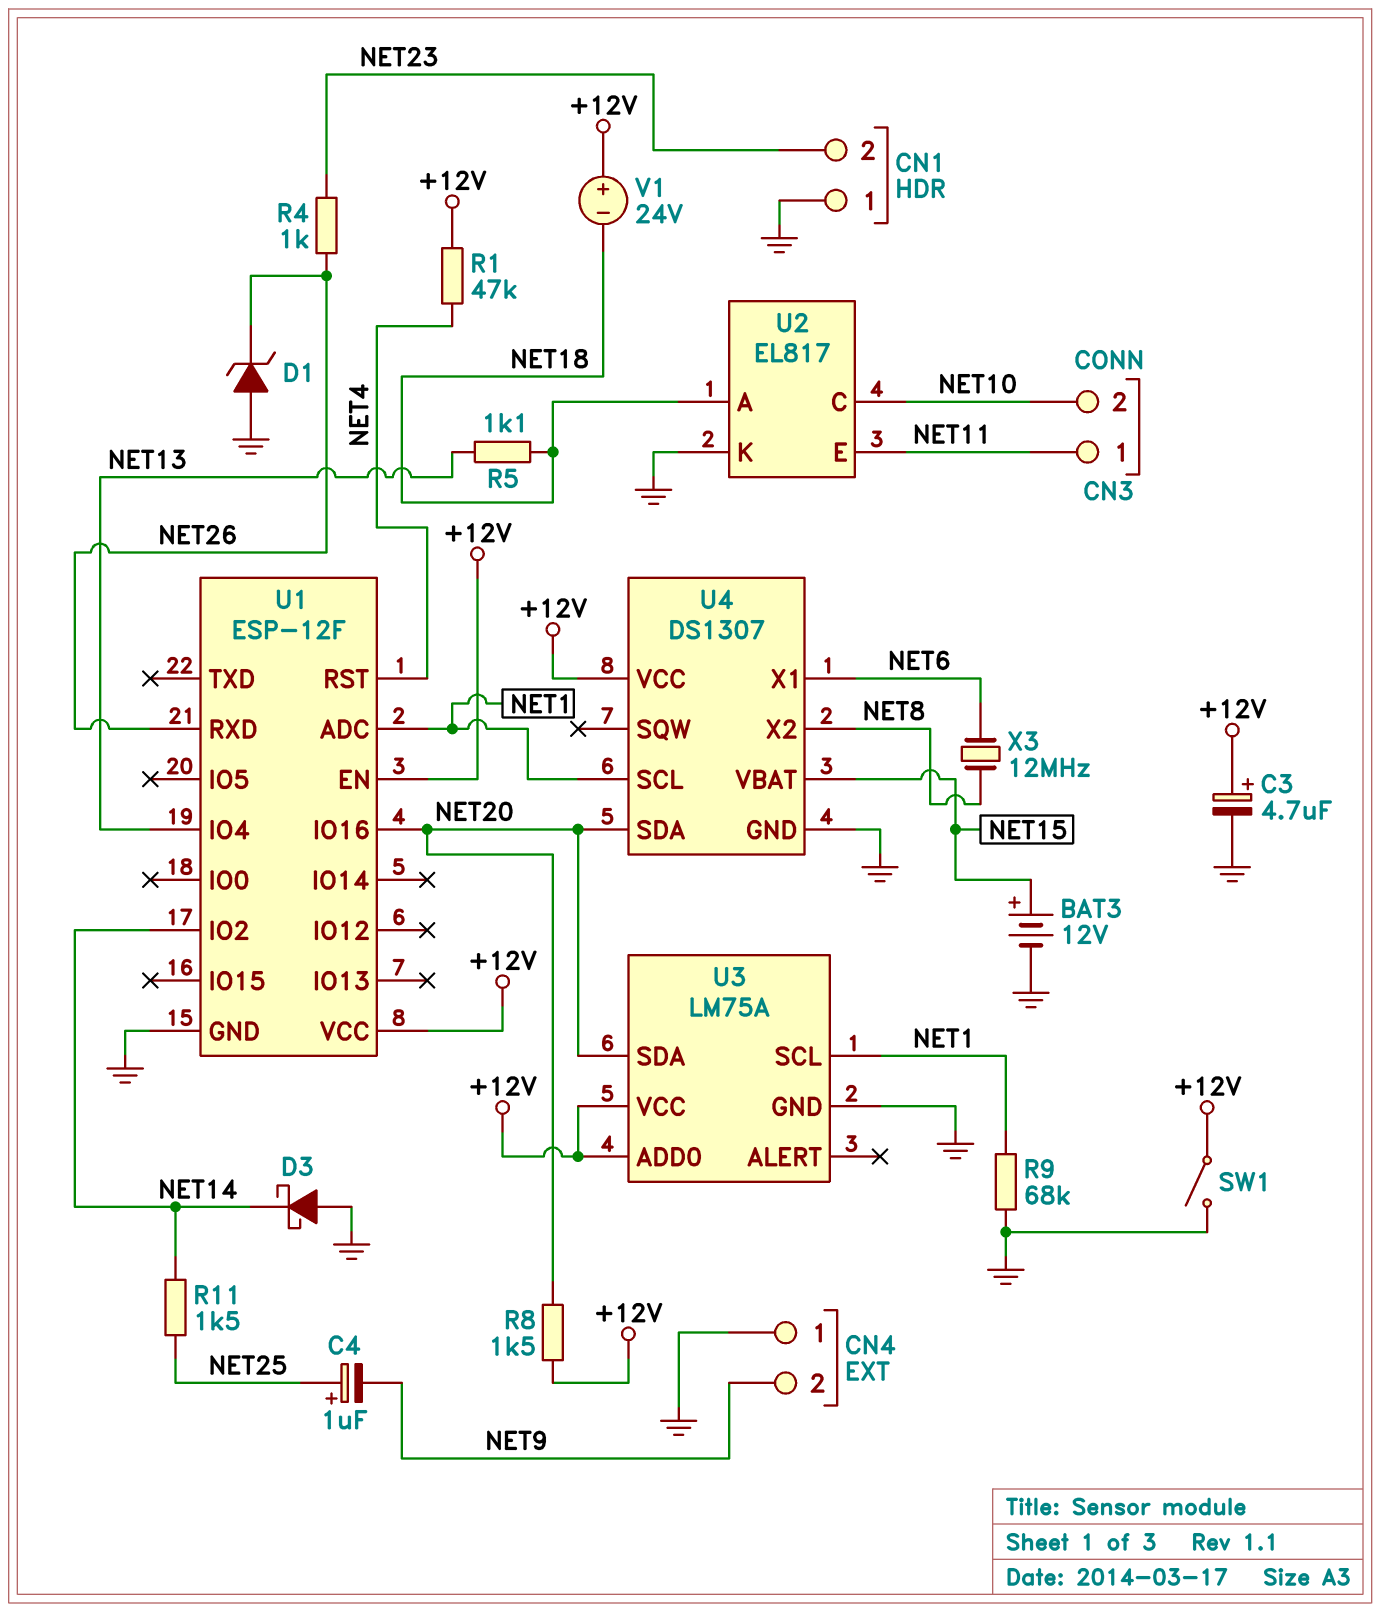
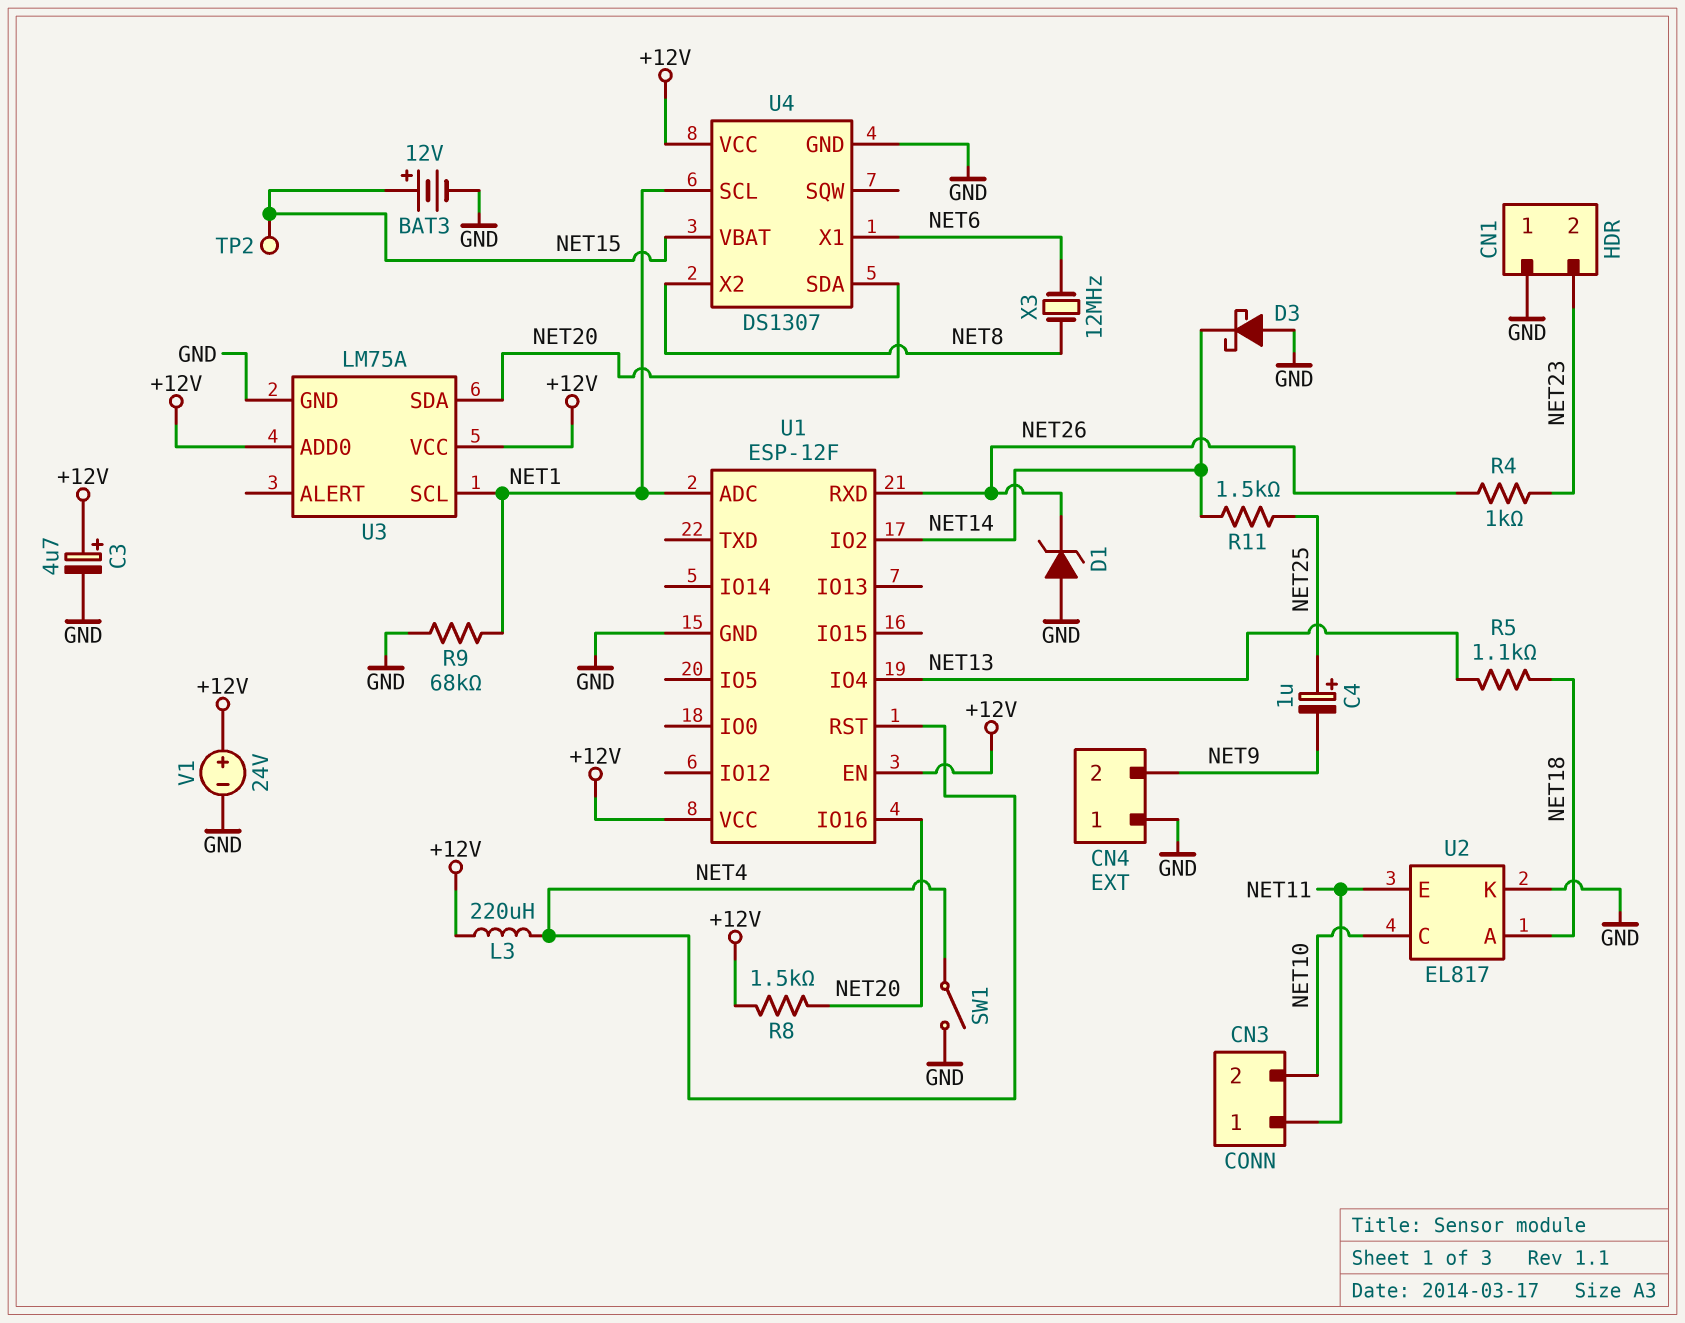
L3: none -> 220uH (+12V, NET4)
R1: 47k (+12V, NET4) -> none
SW1: switch (+12V, GND) -> switch (GND, NET4)
TP2: none -> test point (NET15)
V1: 24V (plus +12V, minus NET18) -> 24V (plus +12V, minus GND)

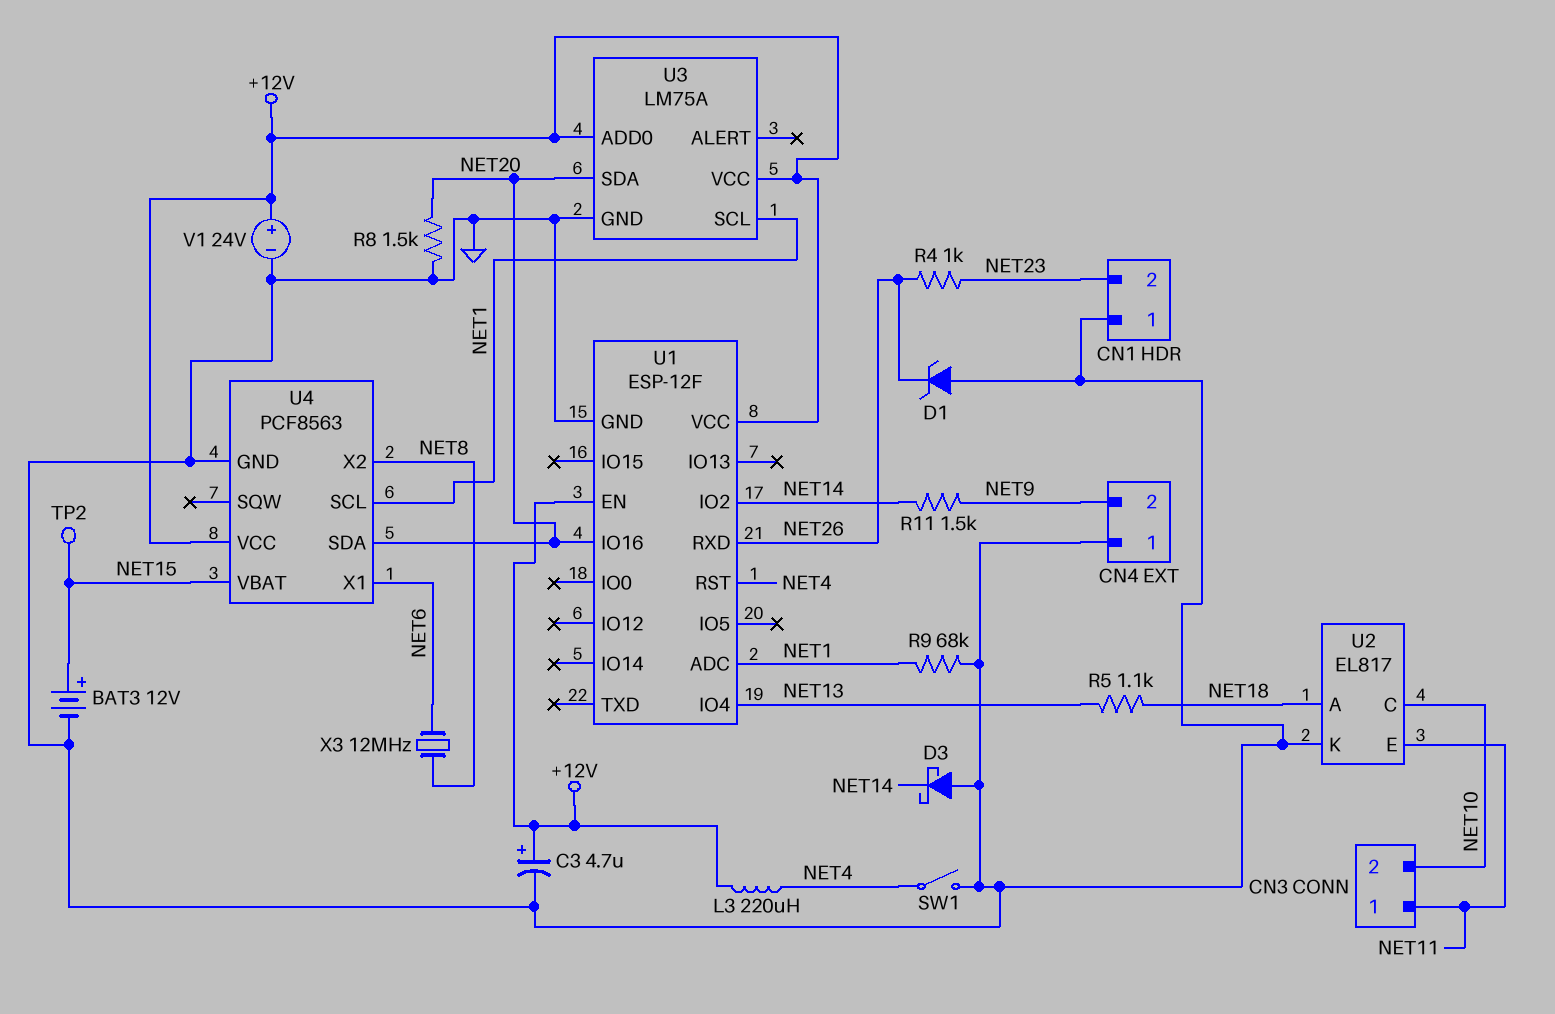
C4: 1uF (plus NET25, minus NET9) -> none
R8: 1.5k (+12V, NET20) -> 1.5k (GND, NET20)
R11: 1.5k (NET14, NET25) -> 1.5k (NET9, NET14)
U4: DS1307 -> PCF8563

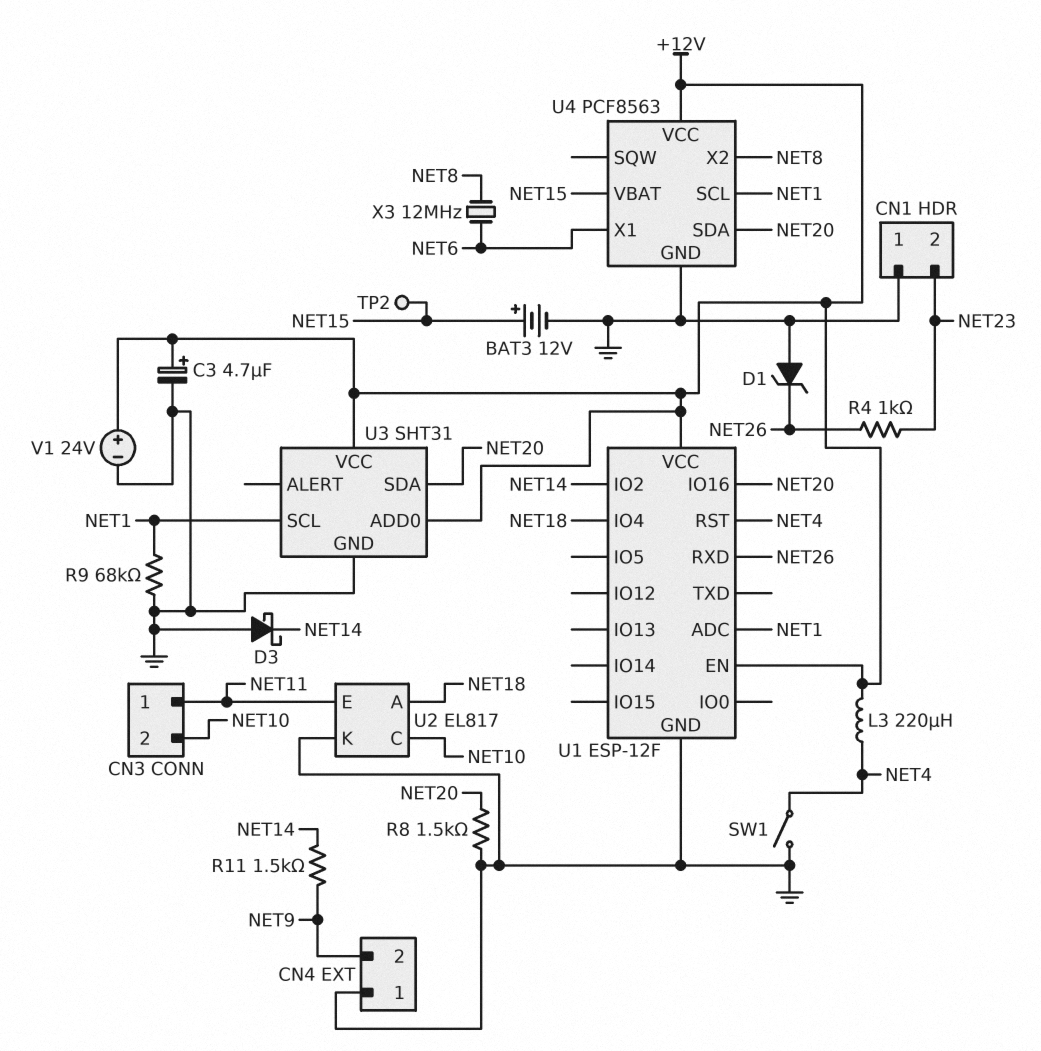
R5: 1.1k (NET13, NET18) -> none
U1 pin IO4: NET13 -> NET18
U3: LM75A -> SHT31

